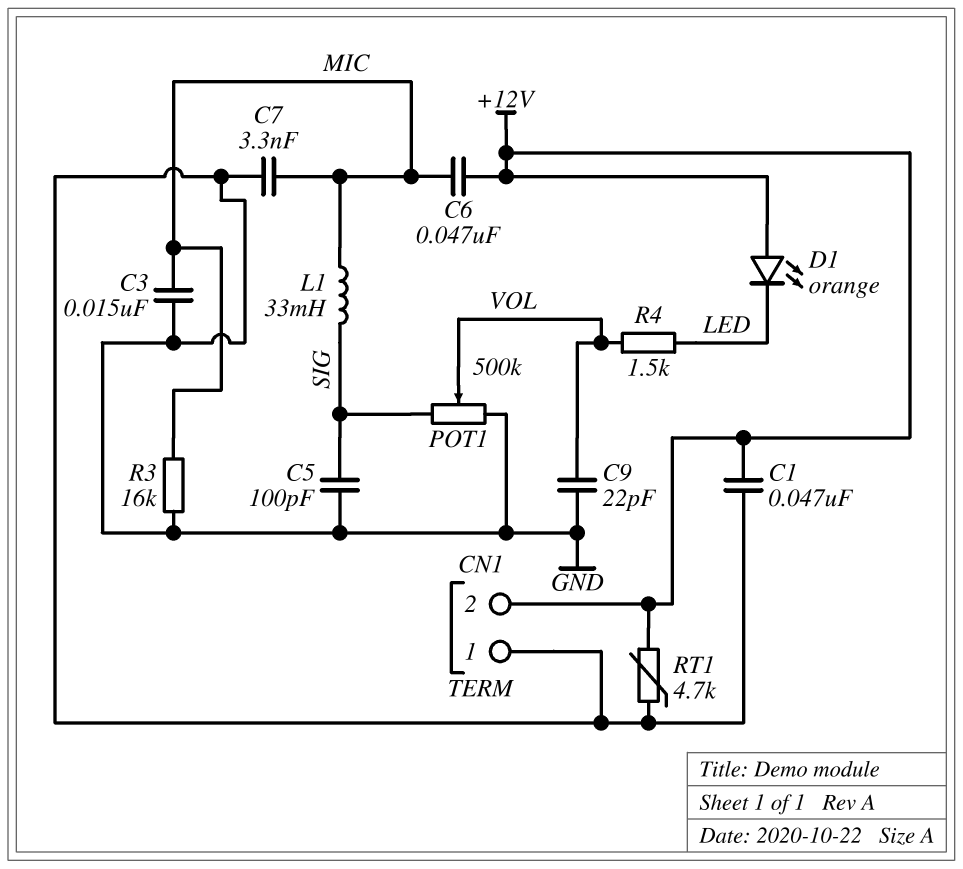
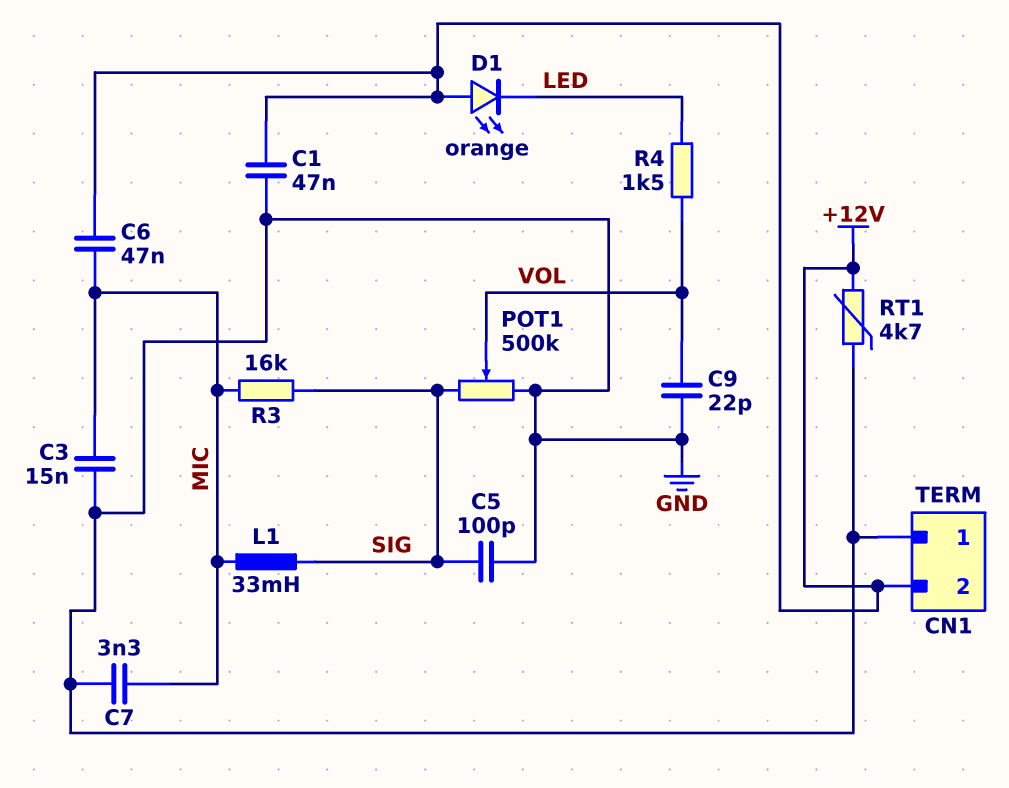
R3: 16k (GND, MIC) -> 16k (MIC, SIG)

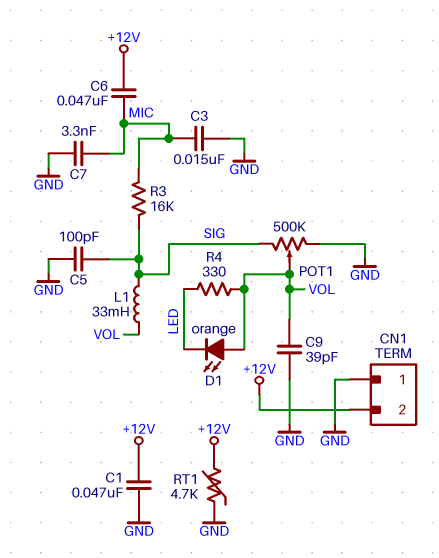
C9: 22pF (GND, VOL) -> 39pF (GND, VOL)
D1: LED orange (A +12V, K LED) -> LED orange (A VOL, K LED)
L1: 33mH (MIC, SIG) -> 33mH (SIG, VOL)
R4: 1.5k (LED, VOL) -> 330 (LED, VOL)

